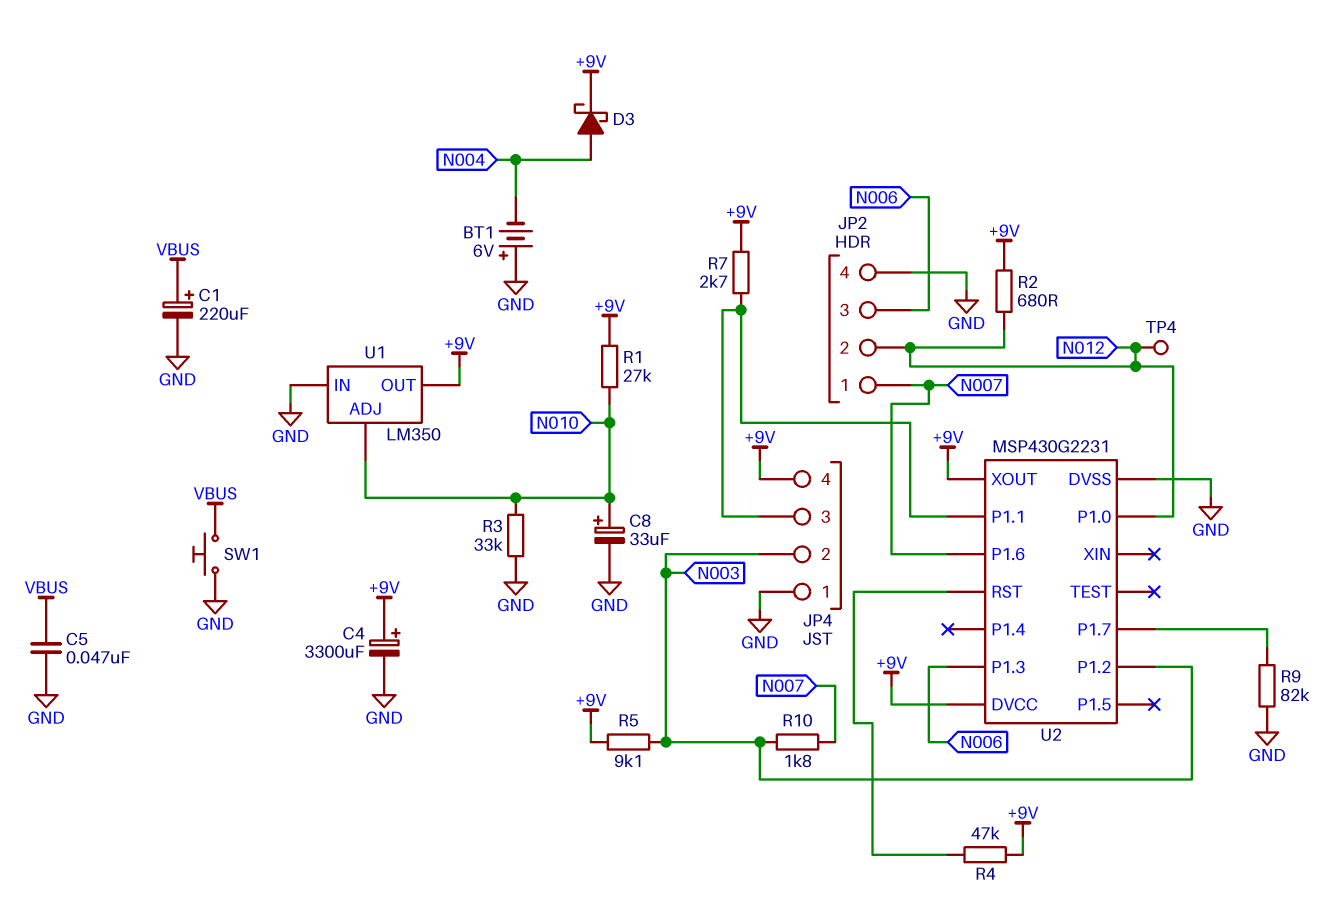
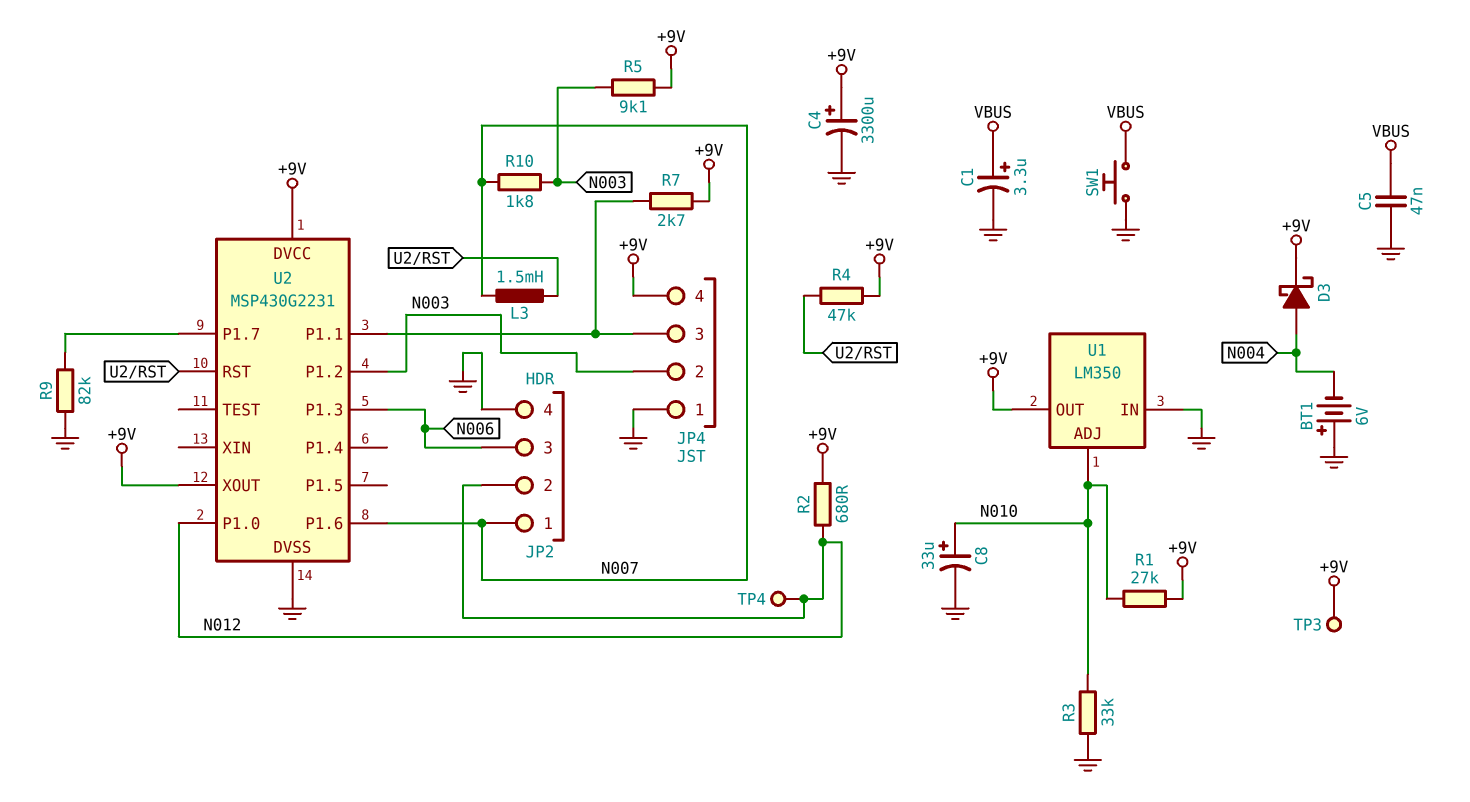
C1: 220uF (plus VBUS, minus GND) -> 3.3uF (plus VBUS, minus GND)
L3: none -> 1.5mH (N007, U2/RST)
TP3: none -> test point (+9V)

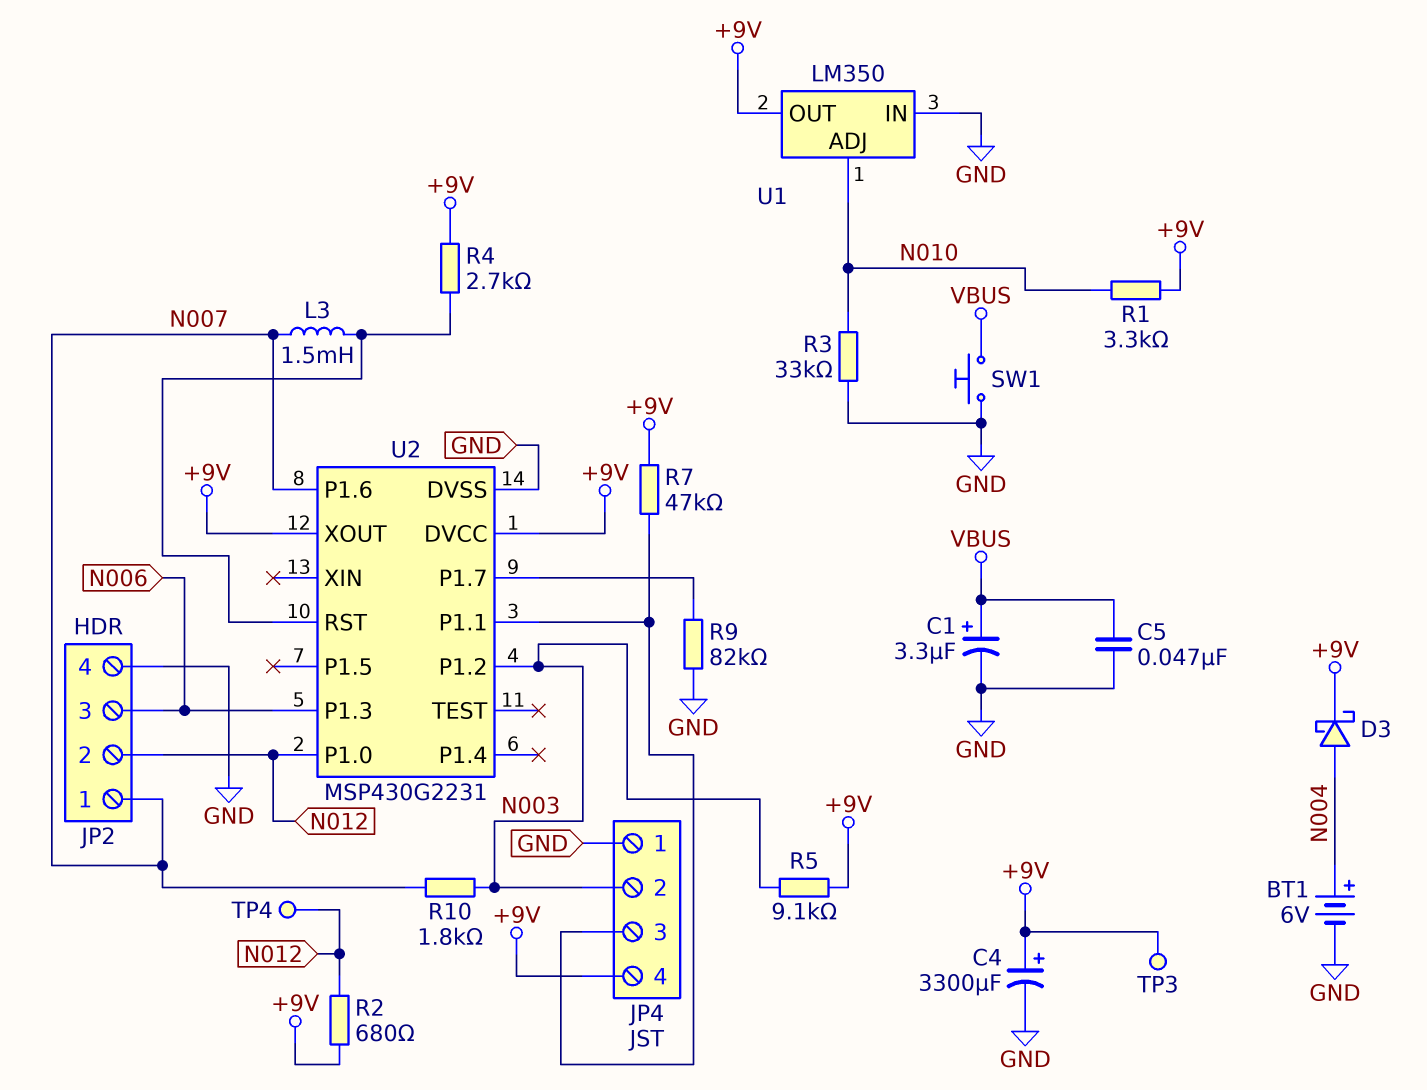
BT1: 6V (plus GND, minus N004) -> 6V (plus N004, minus GND)
C8: 33uF (plus N010, minus GND) -> none
R1: 27k (+9V, N010) -> 3.3k (+9V, N010)
R4: 47k (+9V, U2/RST) -> 2.7k (+9V, U2/RST)
R7: 2.7k (+9V, JP4/3) -> 47k (+9V, JP4/3)

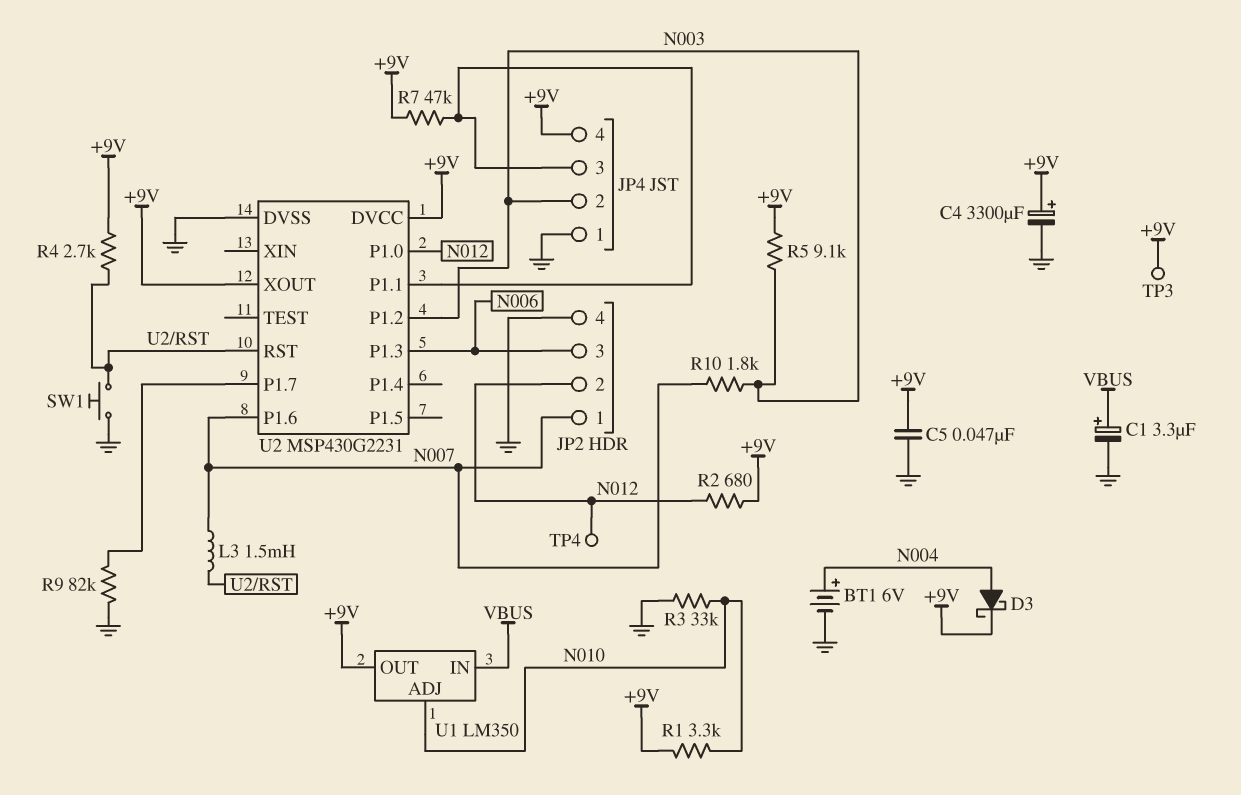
C5: 47nF (GND, VBUS) -> 47nF (+9V, GND)
SW1: button (GND, VBUS) -> button (GND, U2/RST)
U1 pin IN: GND -> VBUS

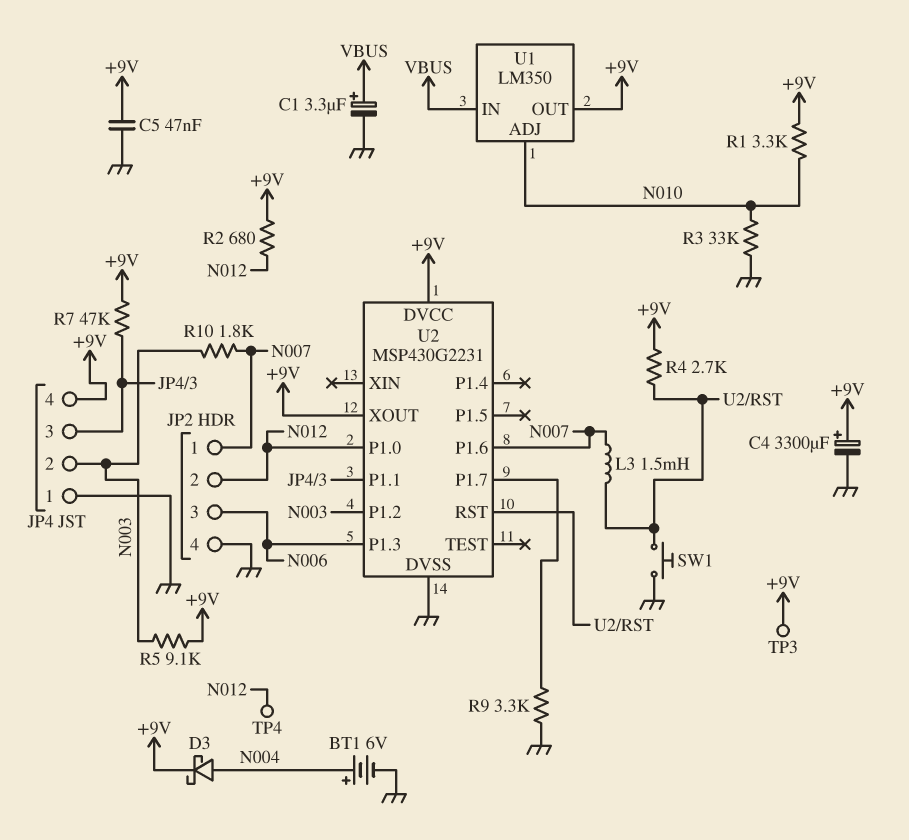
R9: 82k (GND, U2/P1.7) -> 3.3k (GND, U2/P1.7)

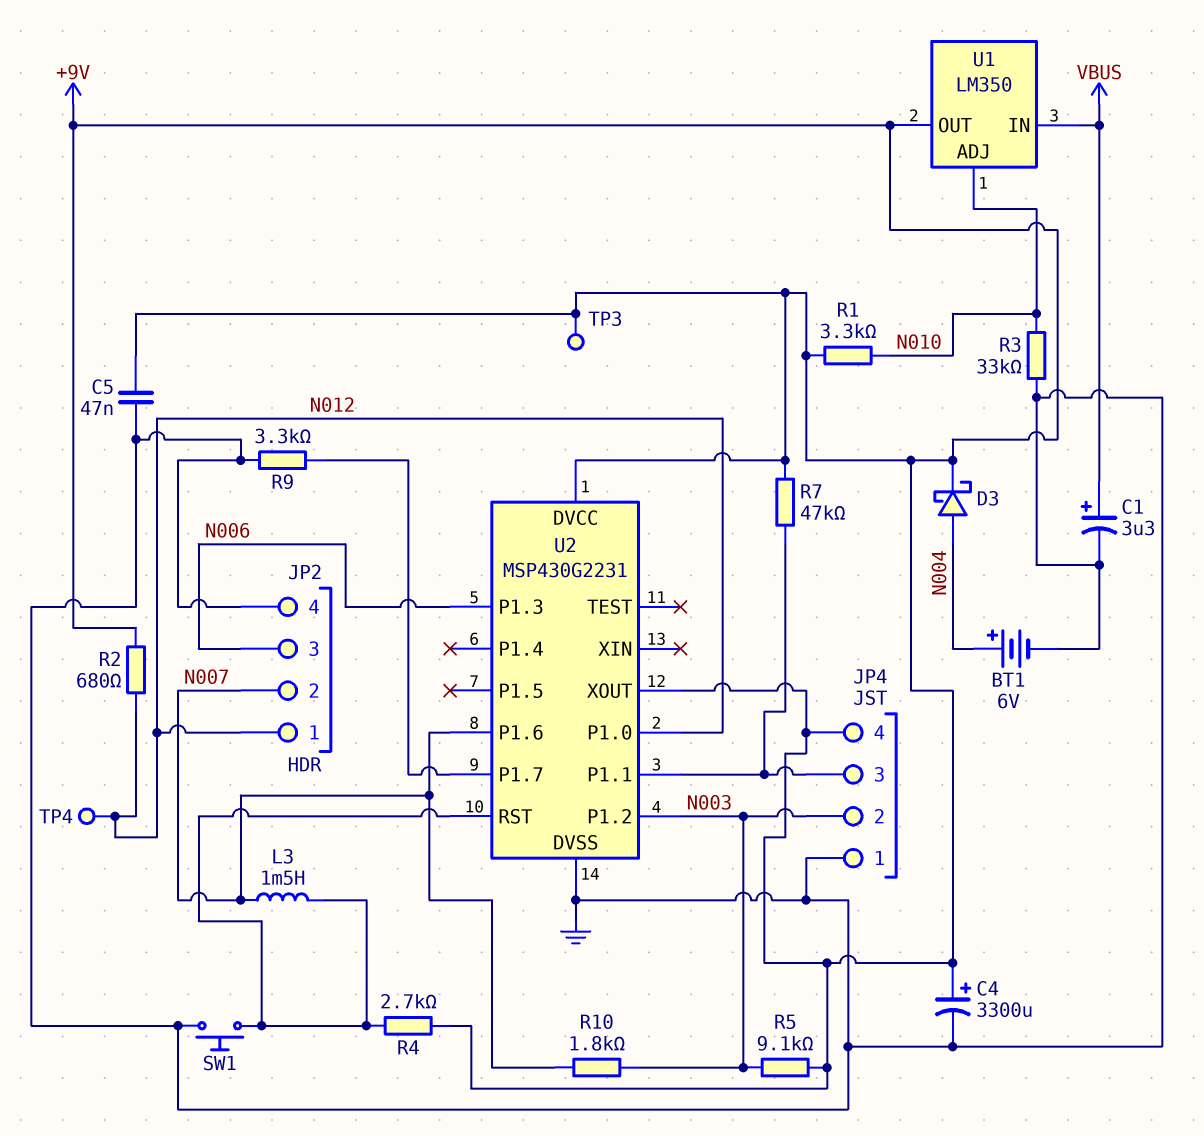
JP2 pin 1: N007 -> N012
JP2 pin 2: N012 -> N007

